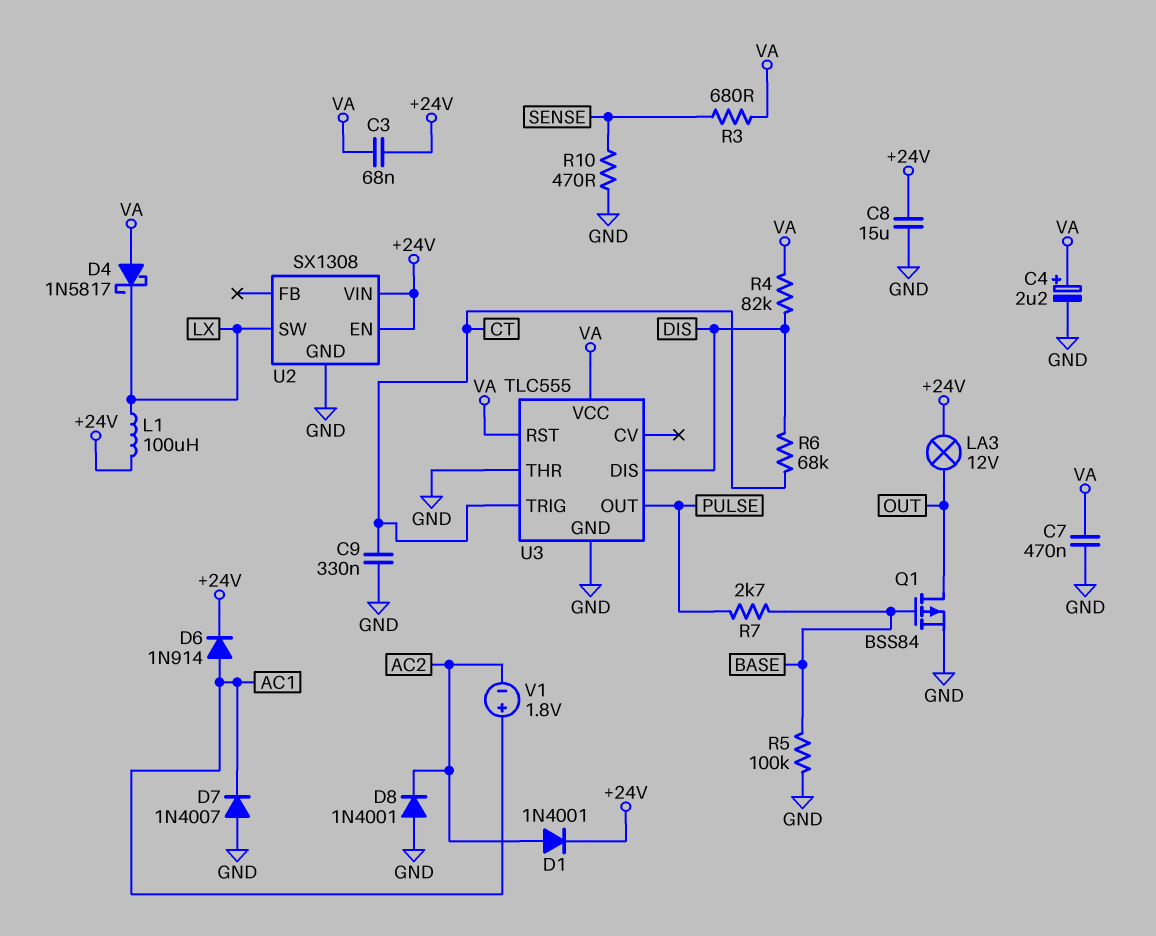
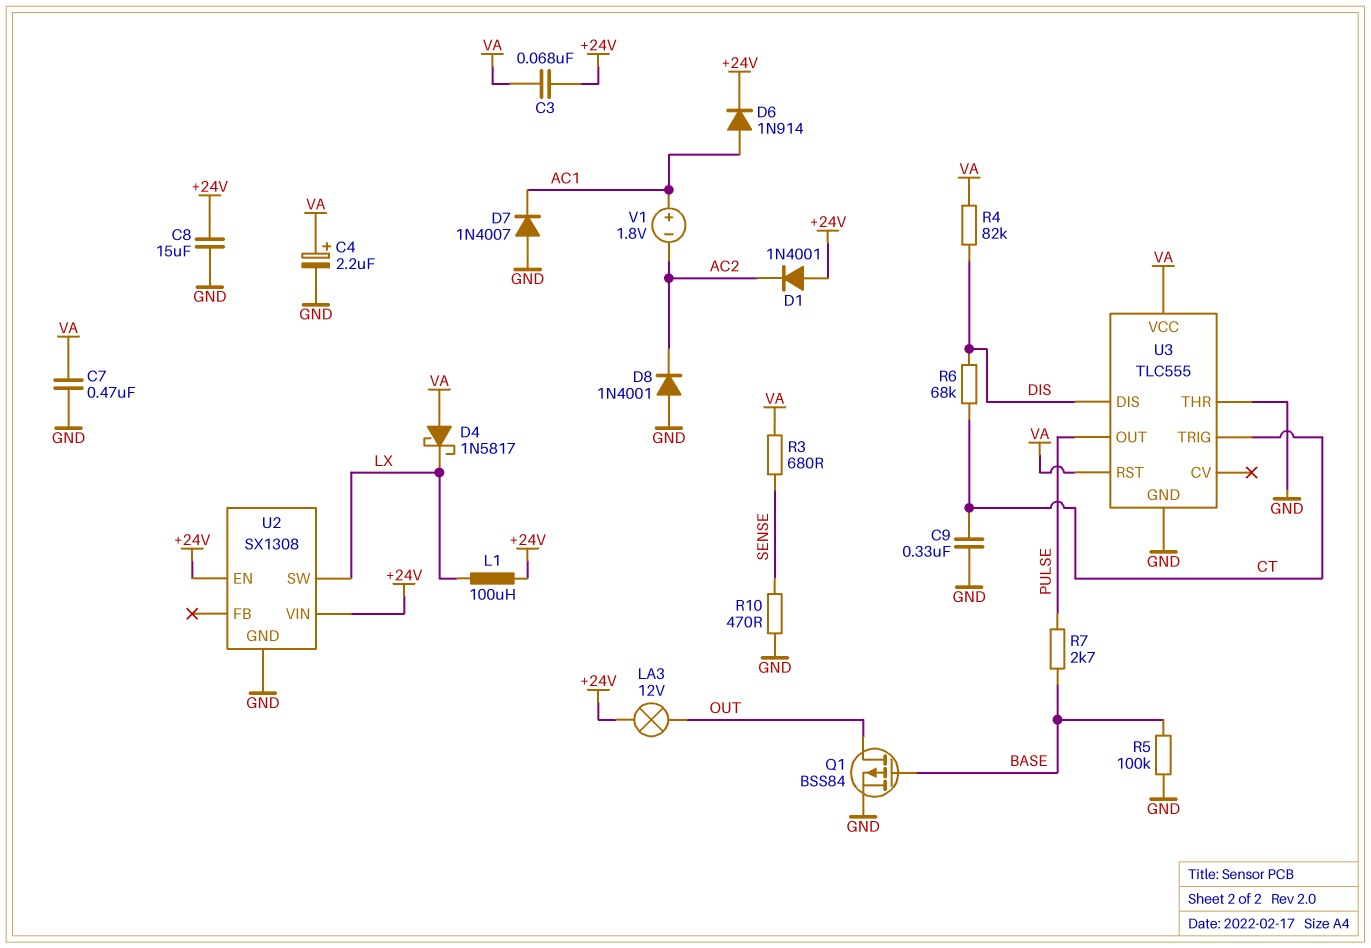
D1: diode 1N4001 (A AC2, K +24V) -> diode 1N4001 (A +24V, K AC2)

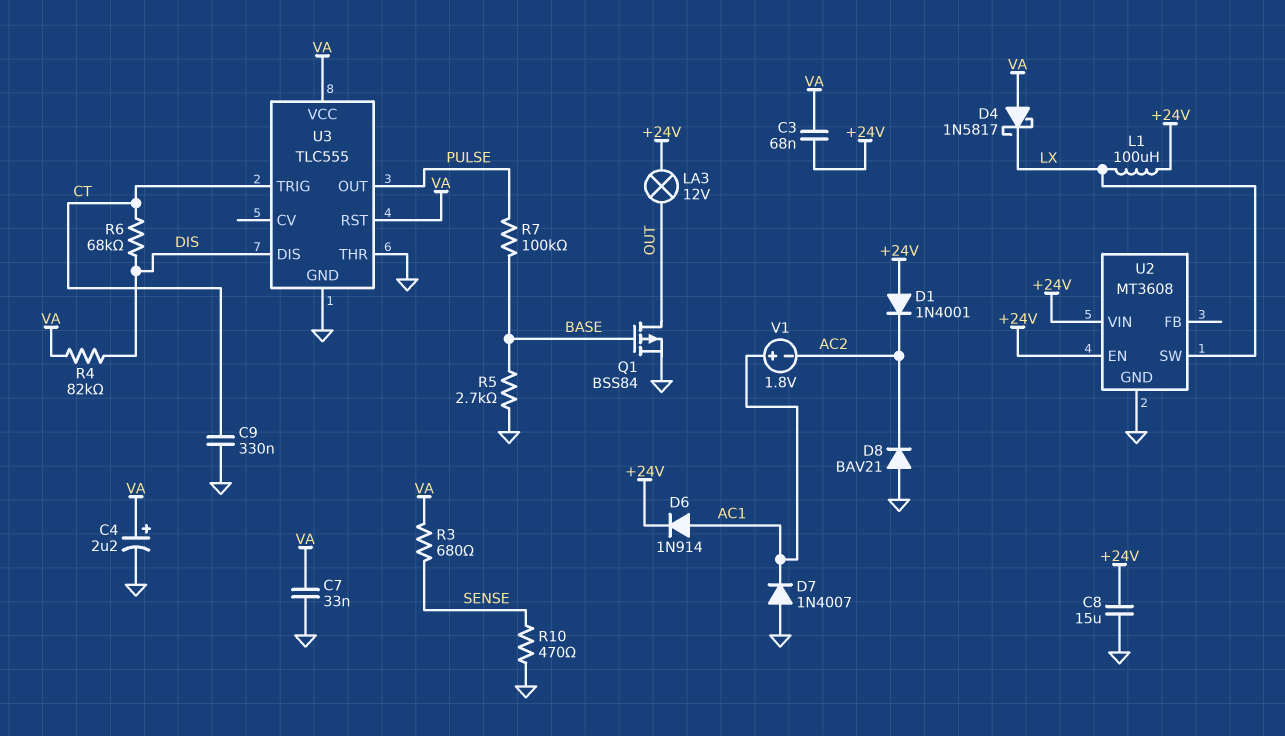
C7: 470nF (GND, VA) -> 33nF (GND, VA)
D8: diode 1N4001 (A GND, K AC2) -> diode BAV21 (A GND, K AC2)
R5: 100k (BASE, GND) -> 2.7k (BASE, GND)
R7: 2.7k (BASE, PULSE) -> 100k (BASE, PULSE)
U2: SX1308 -> MT3608

